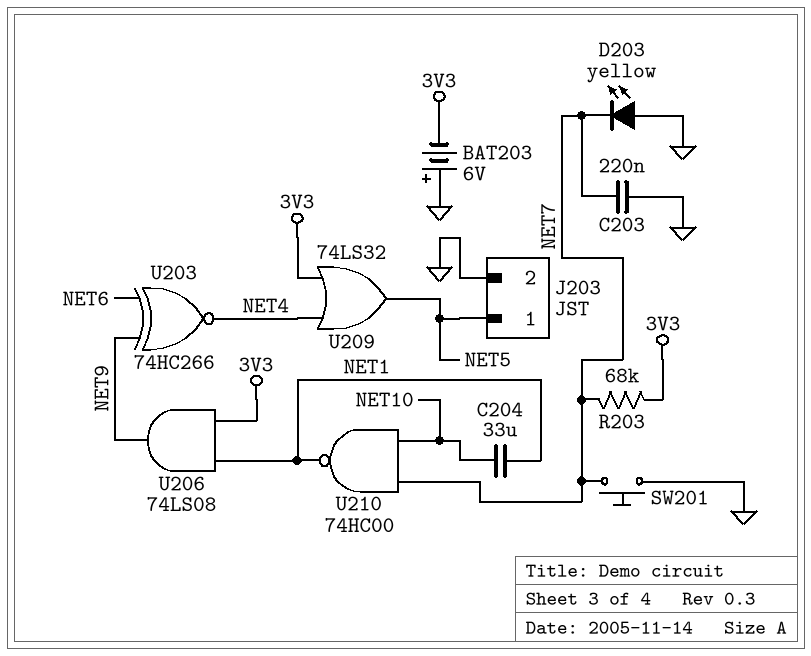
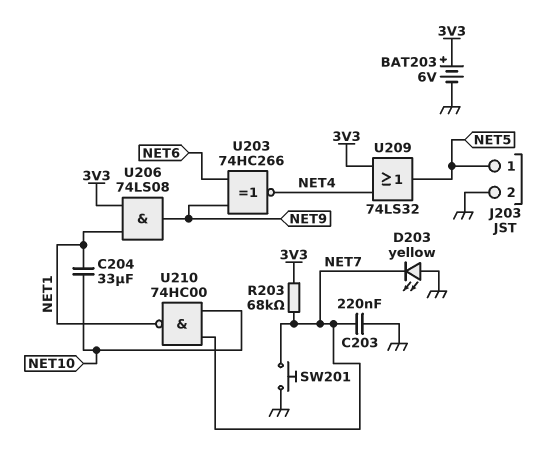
BAT203: 6V (plus GND, minus 3V3) -> 6V (plus 3V3, minus GND)

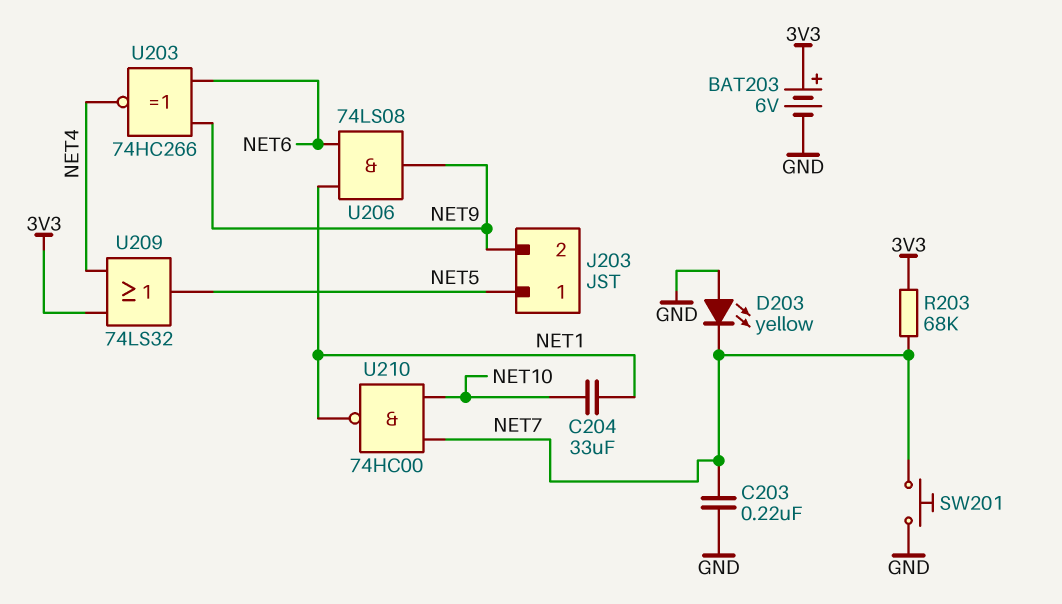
J203 pin 2: GND -> NET9
U206: AND 74LS08 (in 3V3, in NET1, out NET9) -> AND 74LS08 (in NET1, in NET6, out NET9)

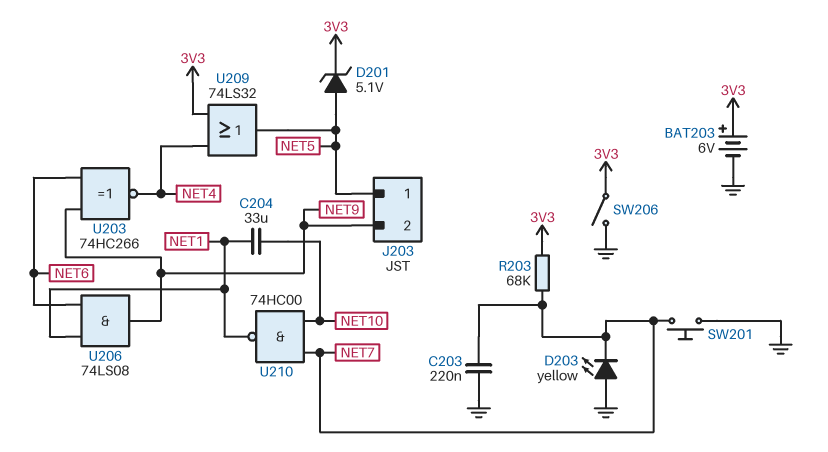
D201: none -> zener 5.1V (A NET5, K 3V3)
SW206: none -> switch (3V3, GND)

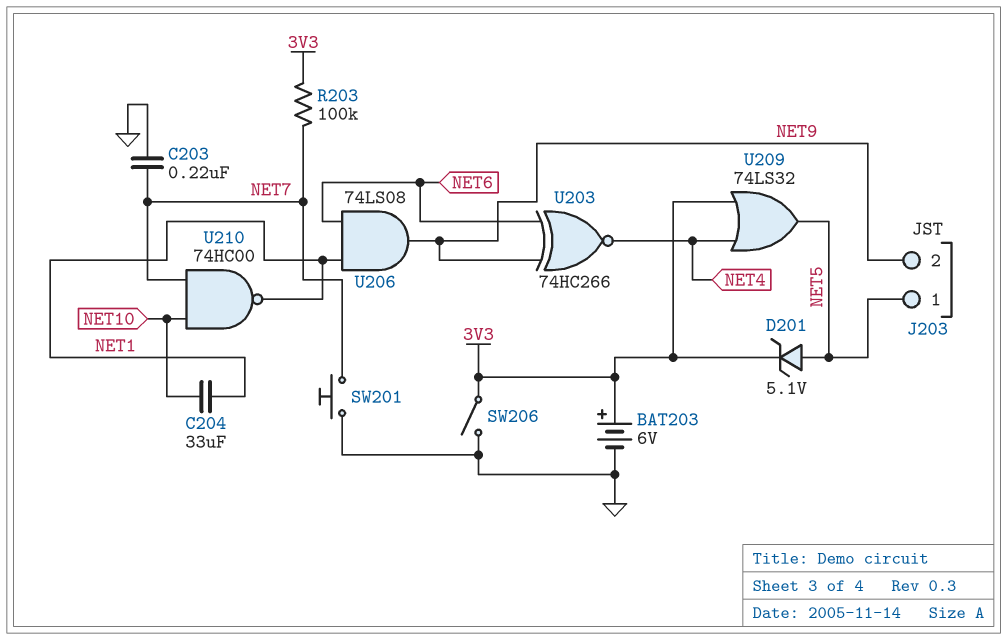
D203: LED yellow (A GND, K NET7) -> none
R203: 68k (3V3, NET7) -> 100k (3V3, NET7)

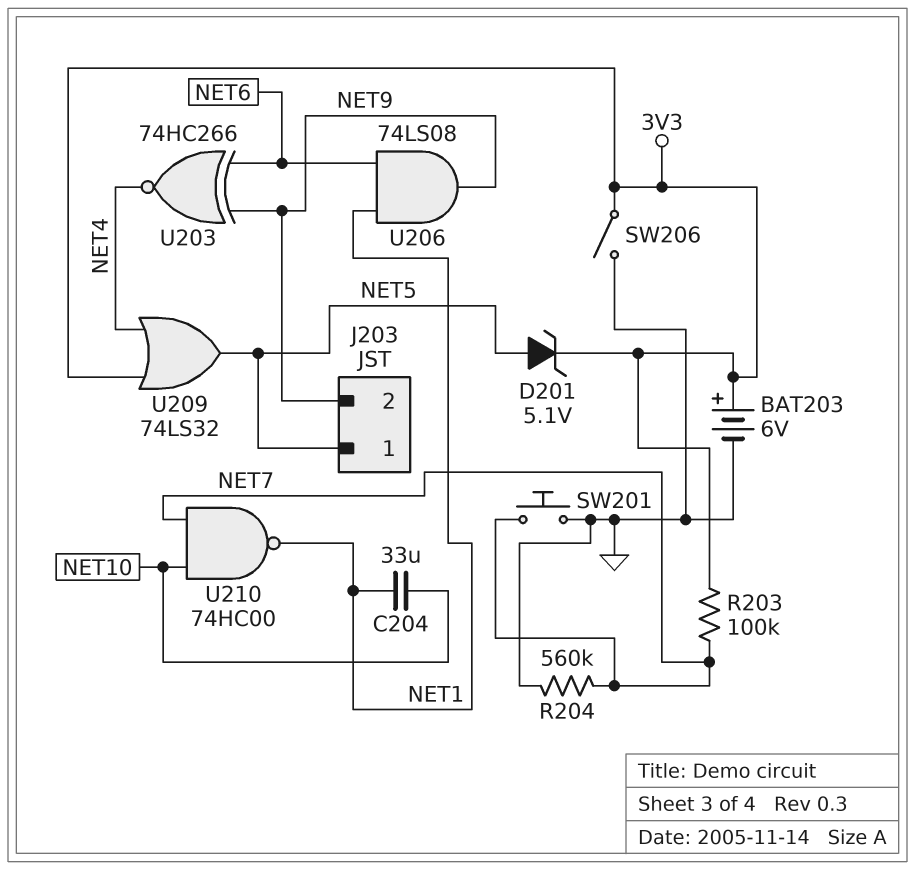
C203: 220nF (GND, NET7) -> none
R204: none -> 560k (GND, NET7)

